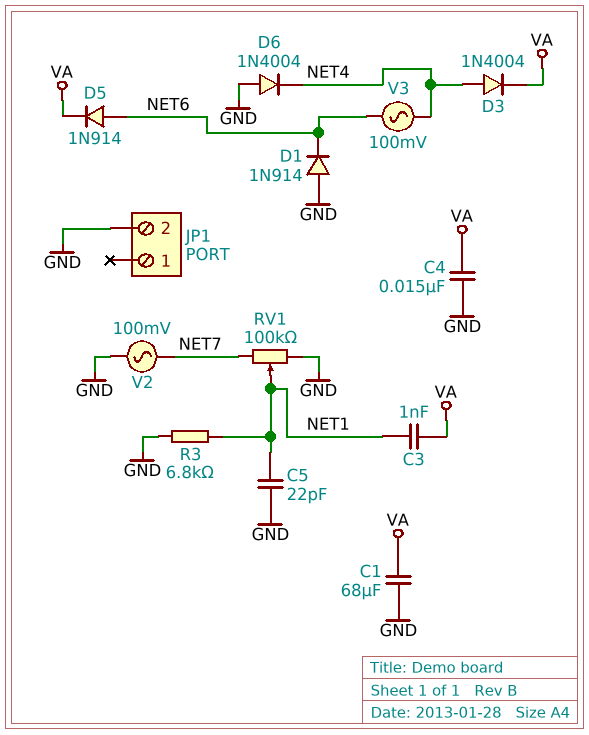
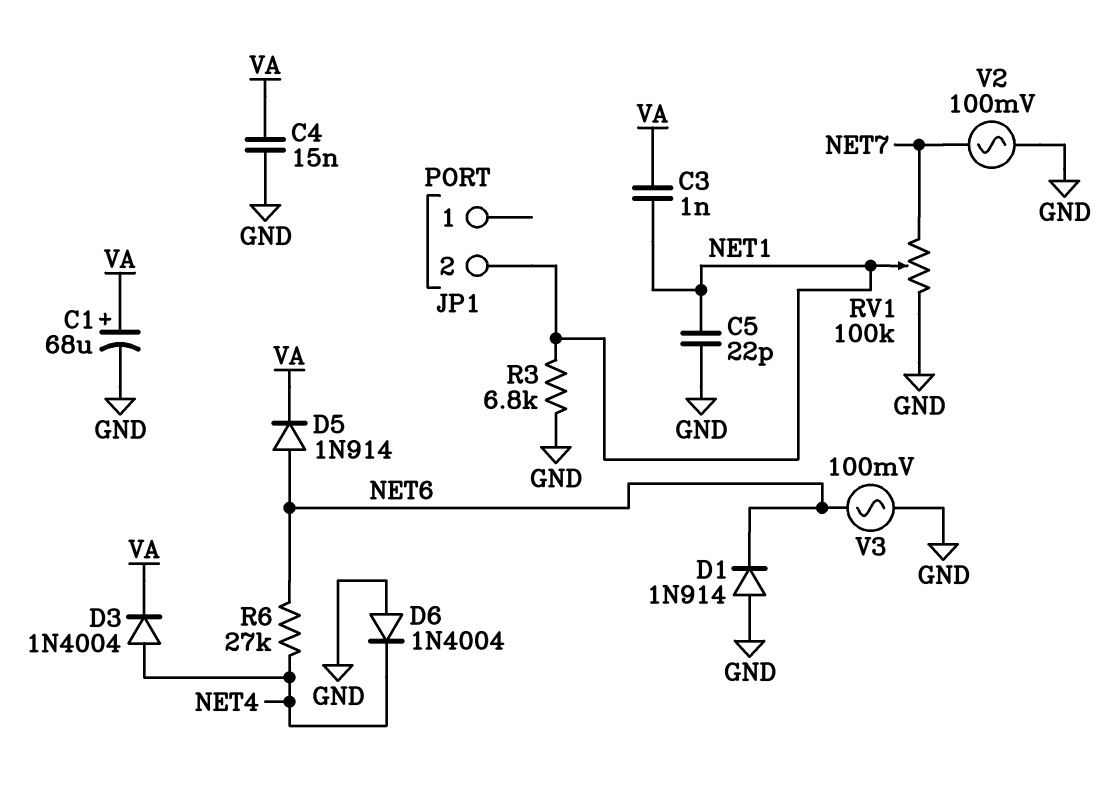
C1: 68uF (GND, VA) -> 68uF (plus VA, minus GND)
JP1 pin 2: GND -> NET1
R6: none -> 27k (NET4, NET6)
V3: AC 100mV (NET4, NET6) -> AC 100mV (GND, NET6)

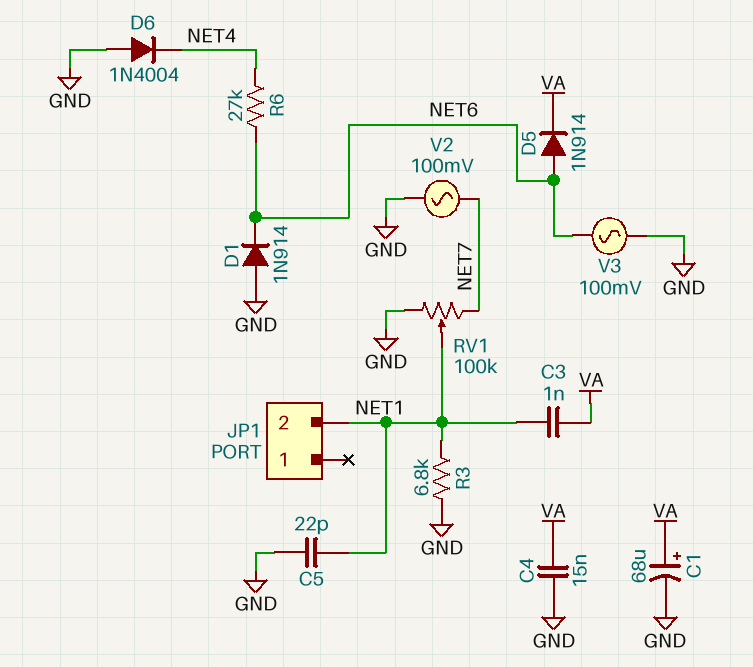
D3: diode 1N4004 (A NET4, K VA) -> none

